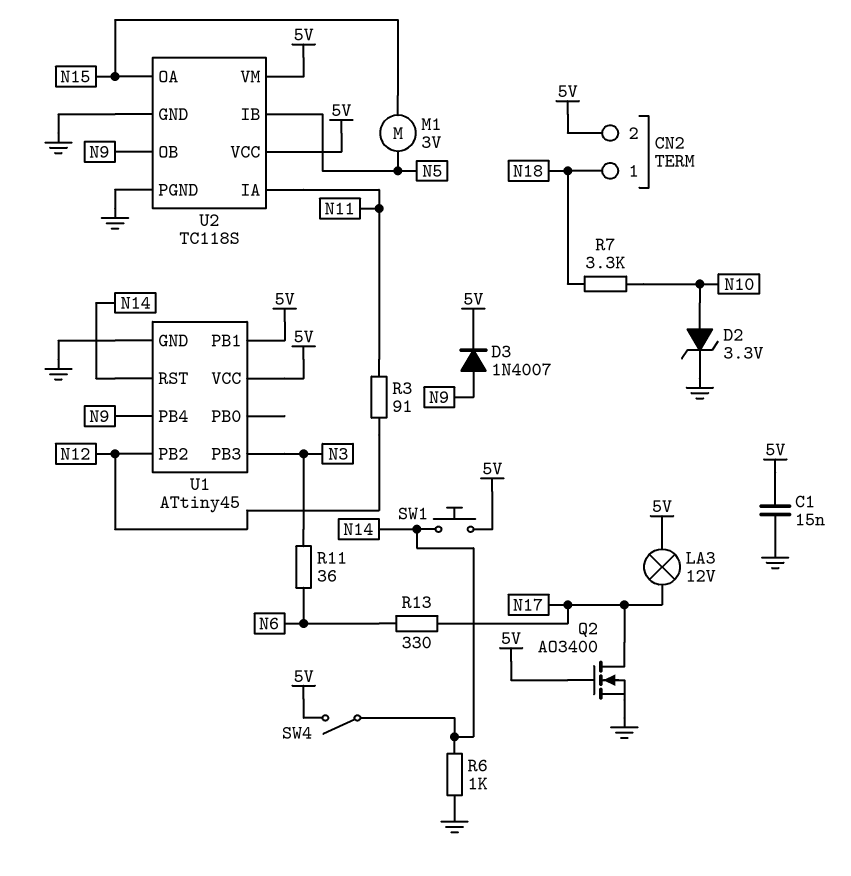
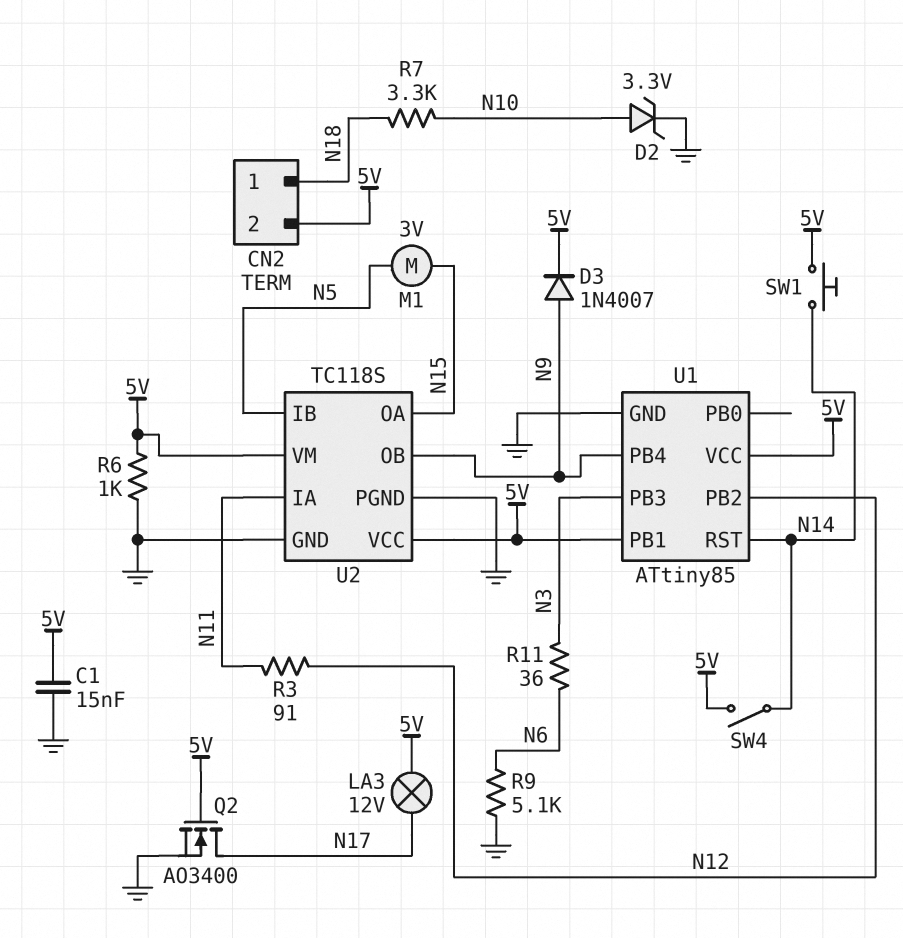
R6: 1k (GND, N14) -> 1k (5V, GND)
R9: none -> 5.1k (GND, N6)
R13: 330 (N6, N17) -> none
U1: ATtiny45 -> ATtiny85

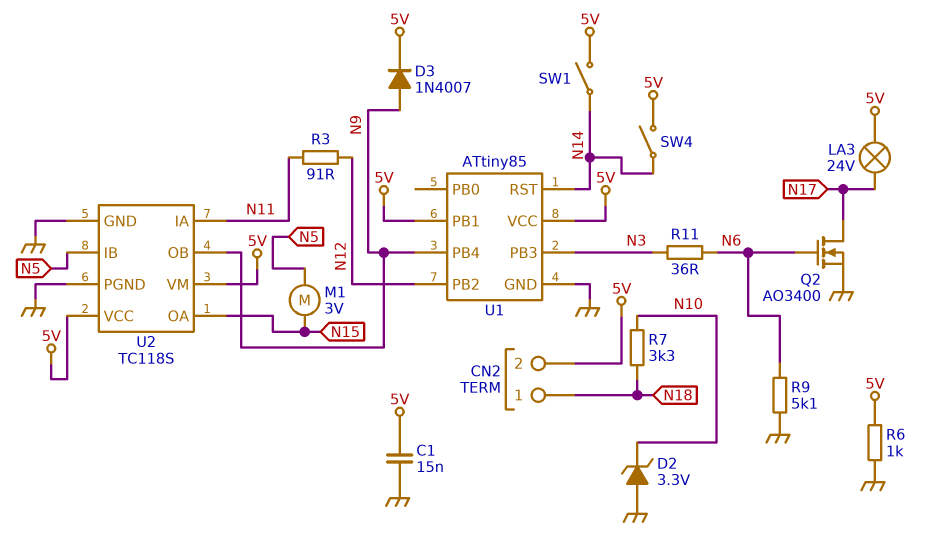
D2: zener 3.3V (A N10, K GND) -> zener 3.3V (A GND, K N10)
LA3: lamp 12V (5V, N17) -> lamp 24V (5V, N17)
Q2: NMOS AO3400 (G 5V, D N17, S GND) -> NMOS AO3400 (G N6, D N17, S GND)
SW1: button (5V, N14) -> switch (5V, N14)

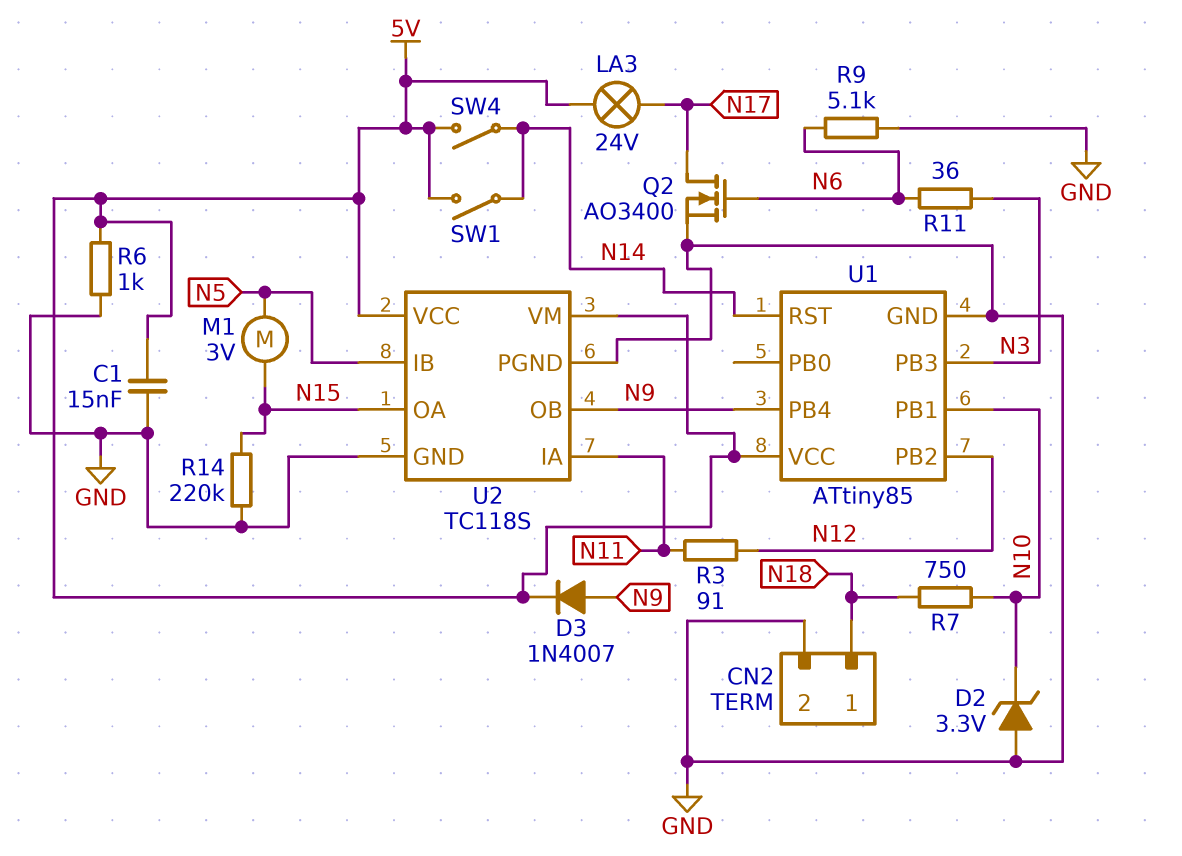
CN2 pin 2: 5V -> GND
R7: 3.3k (N10, N18) -> 750 (N10, N18)
R14: none -> 220k (GND, N15)
U1 pin PB1: 5V -> N10

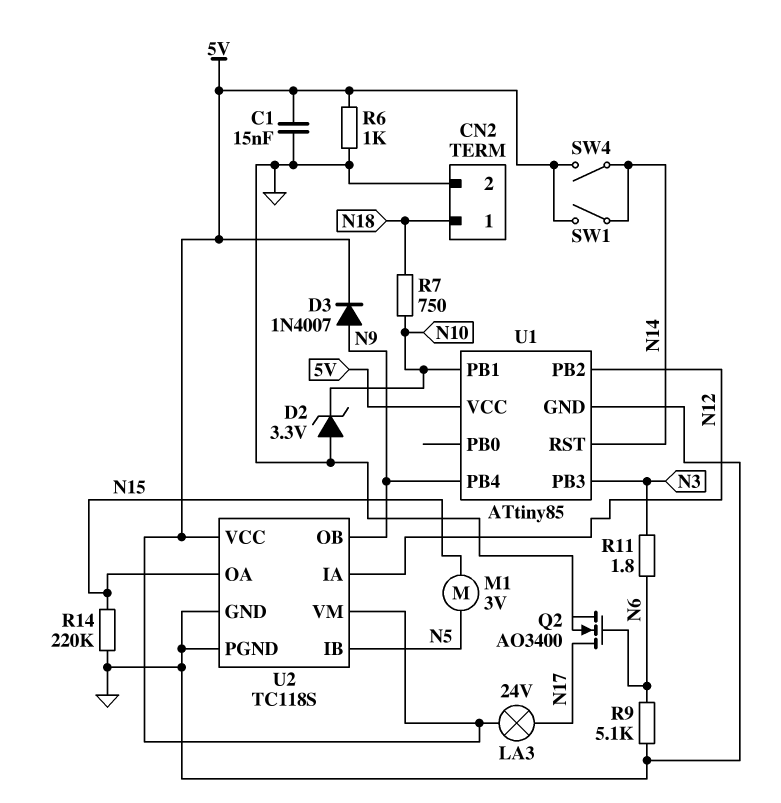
R3: 91 (N11, N12) -> none
R11: 36 (N3, N6) -> 1.8 (N3, N6)
U2 pin IA: N11 -> N12

